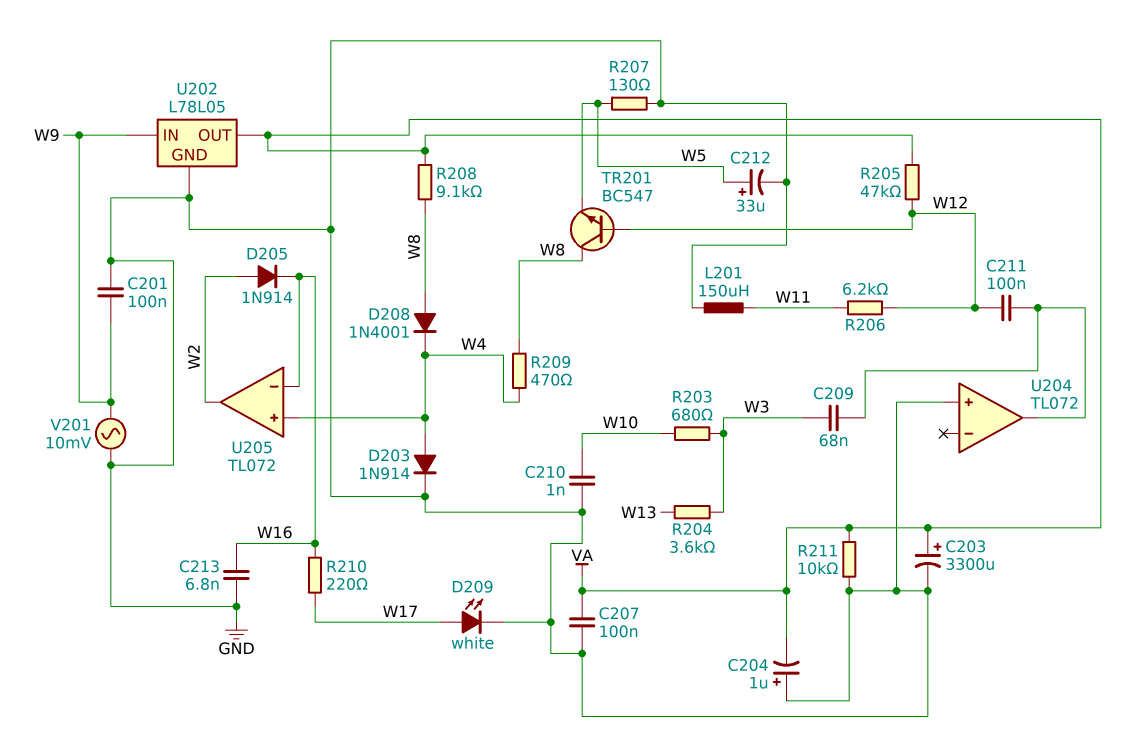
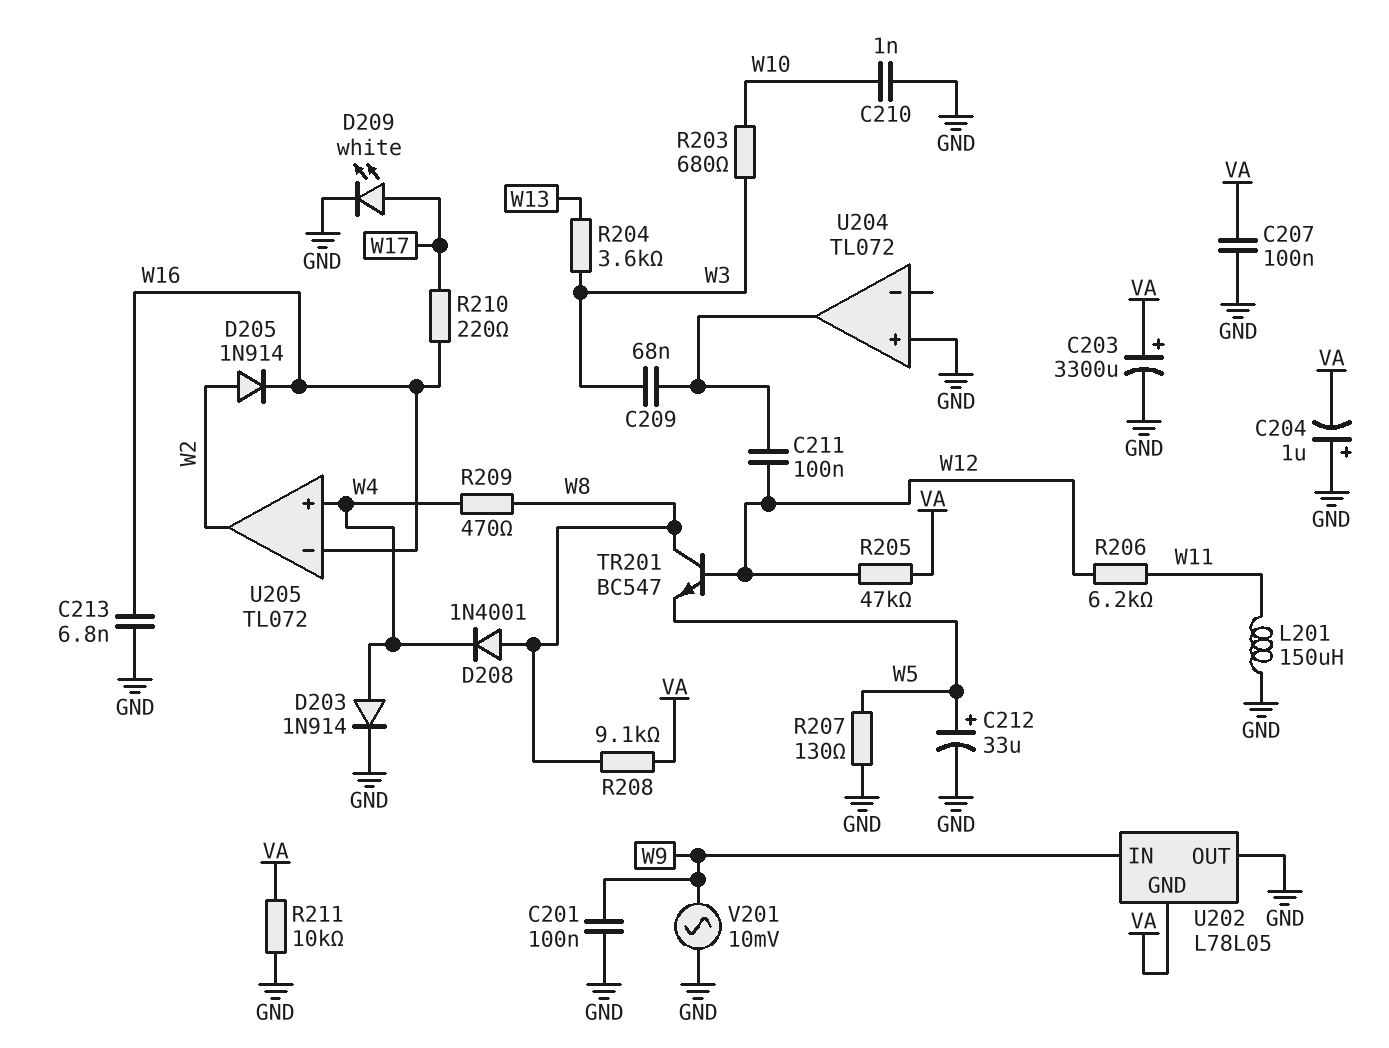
U202 pin GND: GND -> VA
U202 pin OUT: VA -> GND

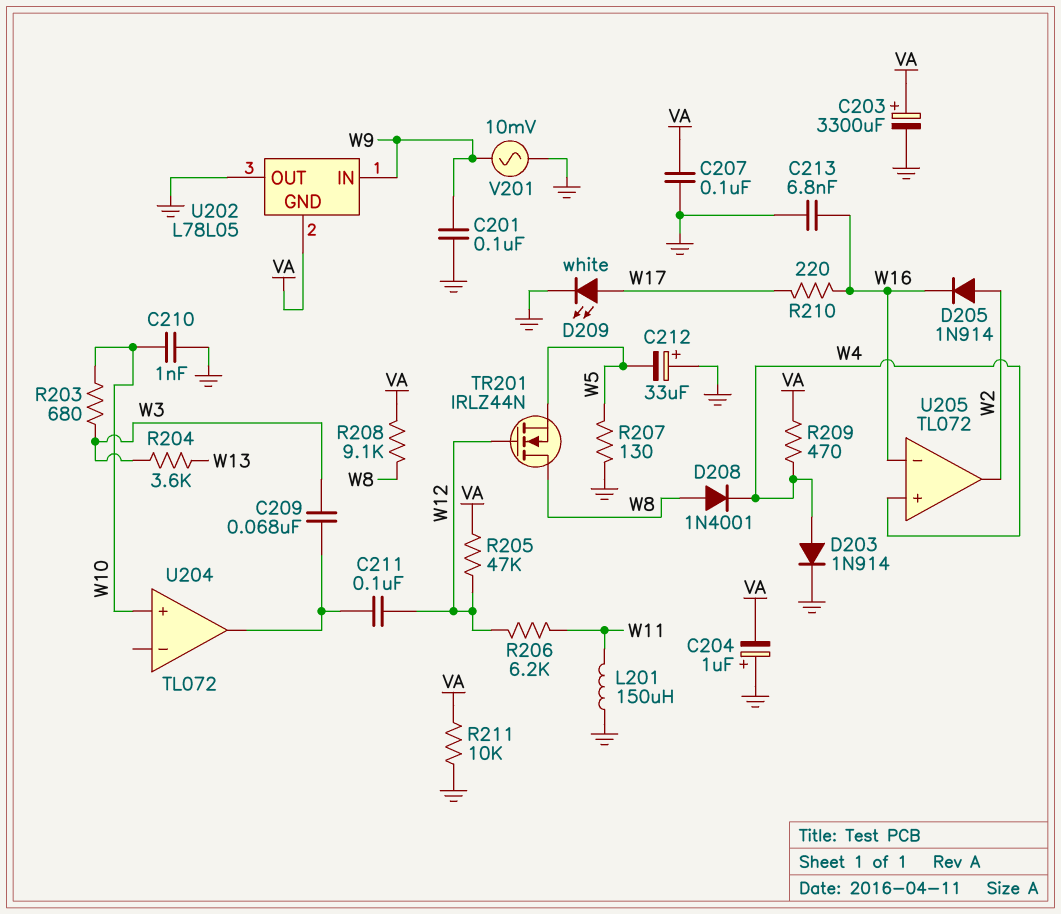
C212: 33uF (plus W5, minus GND) -> 33uF (plus GND, minus W5)
R209: 470 (W4, W8) -> 470 (VA, W4)
TR201: NPN BC547 (B W12, C W8, E W5) -> NMOS IRLZ44N (G W12, D W8, S W5)
U204 pin in+: GND -> W10

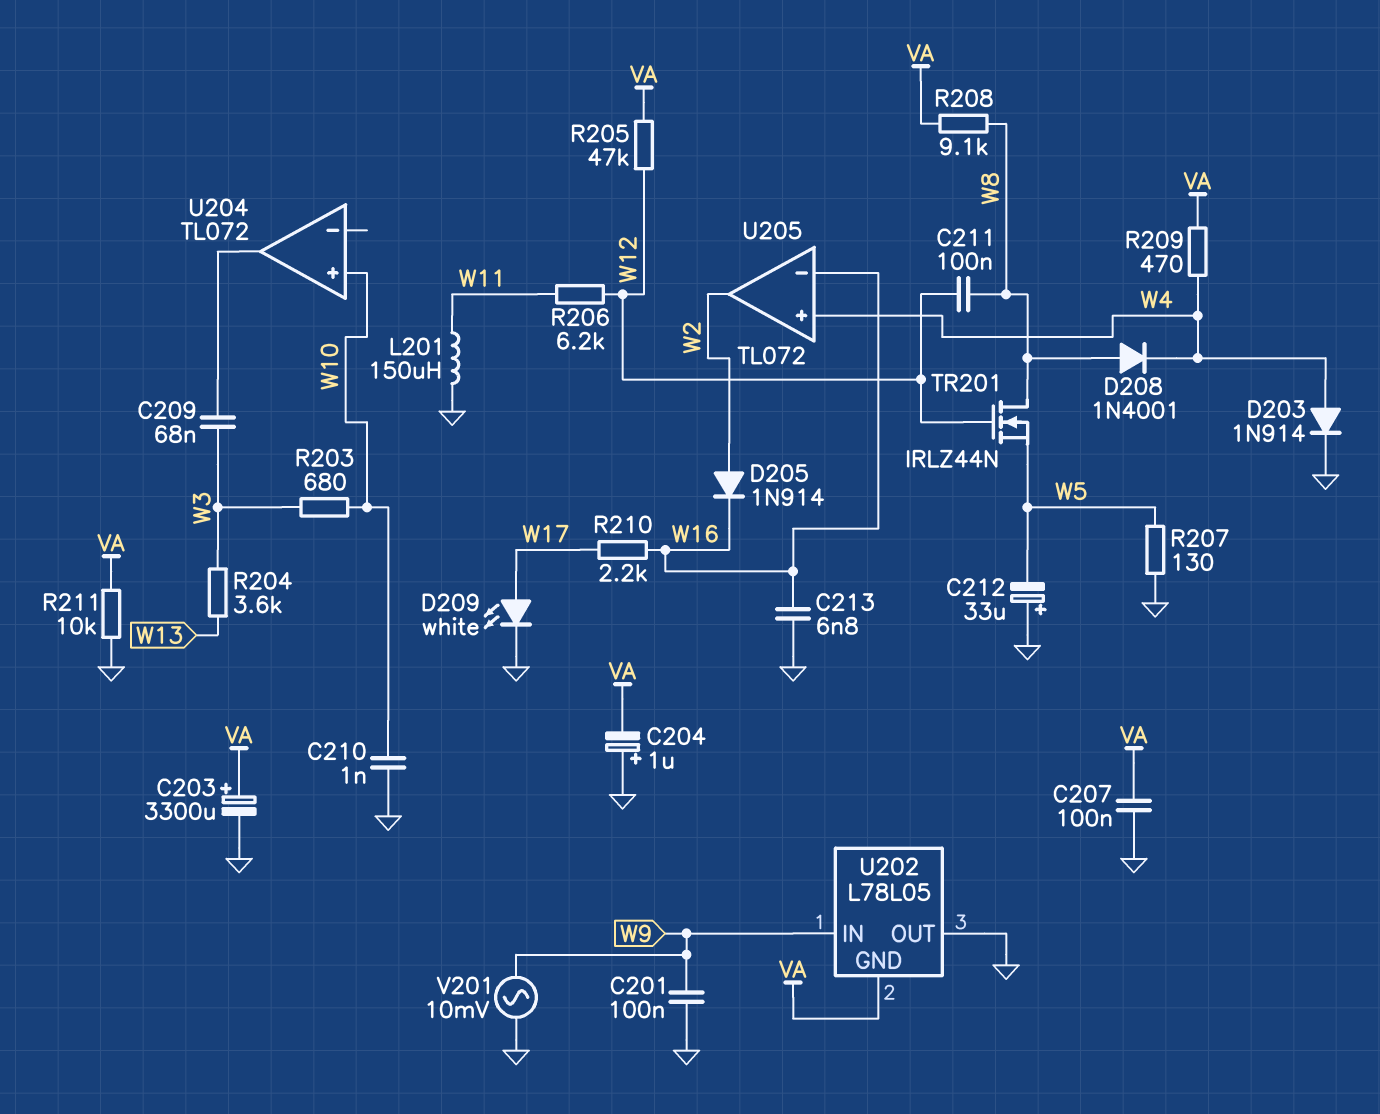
C211: 100nF (U204/out, W12) -> 100nF (W8, W12)
R210: 220 (W16, W17) -> 2.2k (W16, W17)

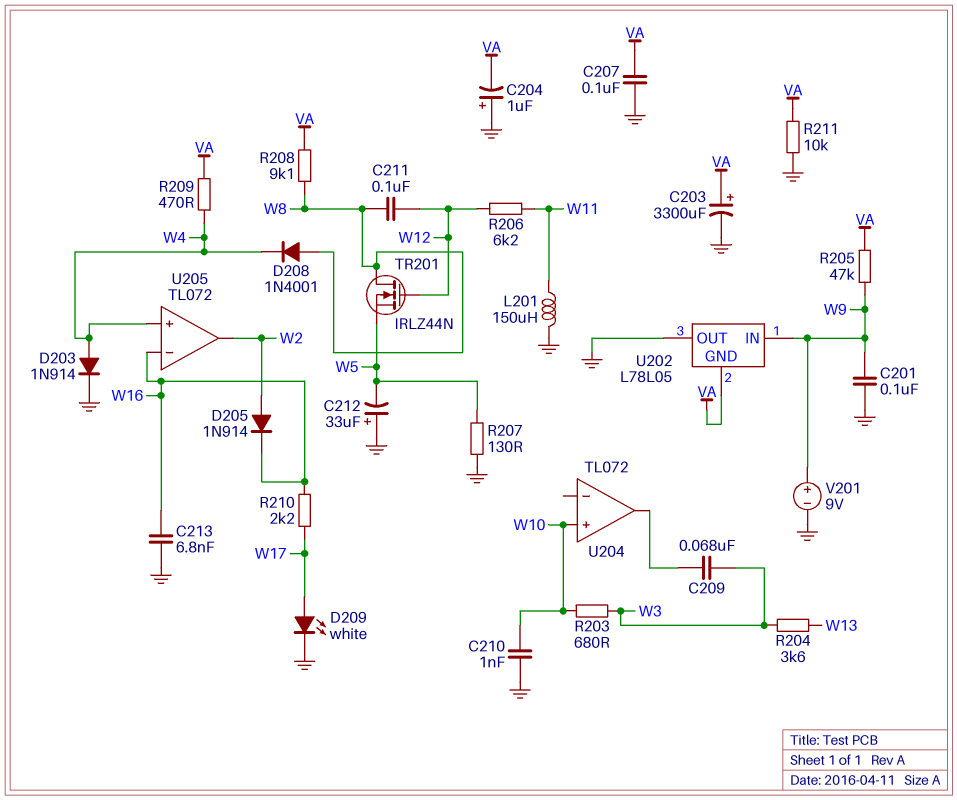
R205: 47k (VA, W12) -> 47k (VA, W9)
V201: AC 10mV (GND, W9) -> 9V (plus W9, minus GND)

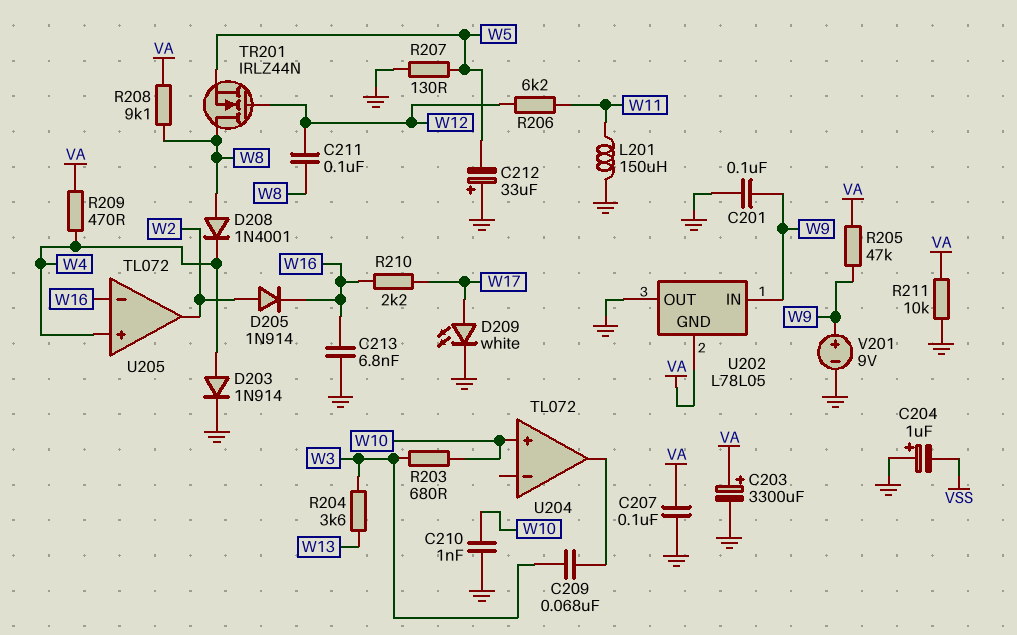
C204: 1uF (plus GND, minus VA) -> 1uF (plus GND, minus VSS)

